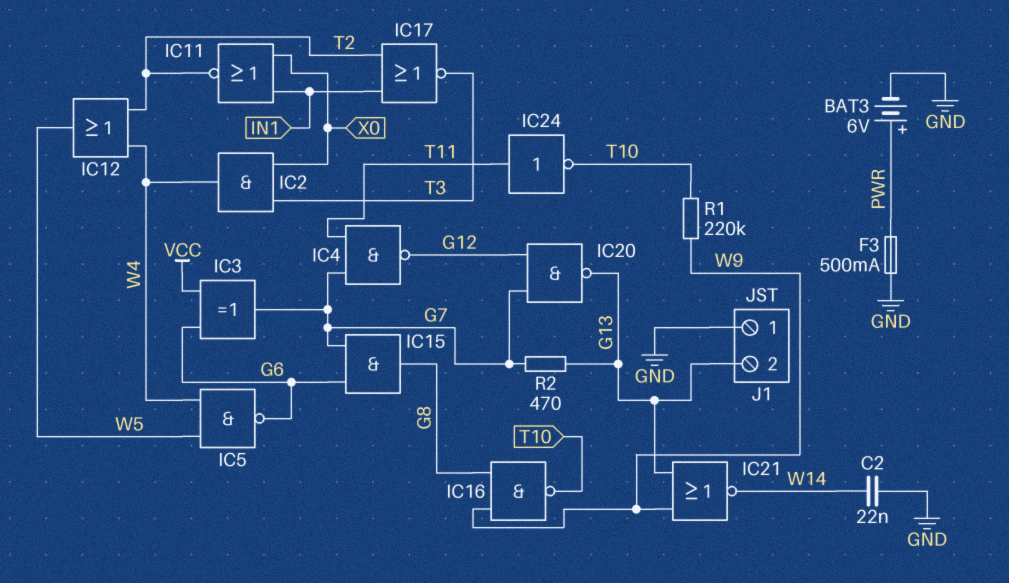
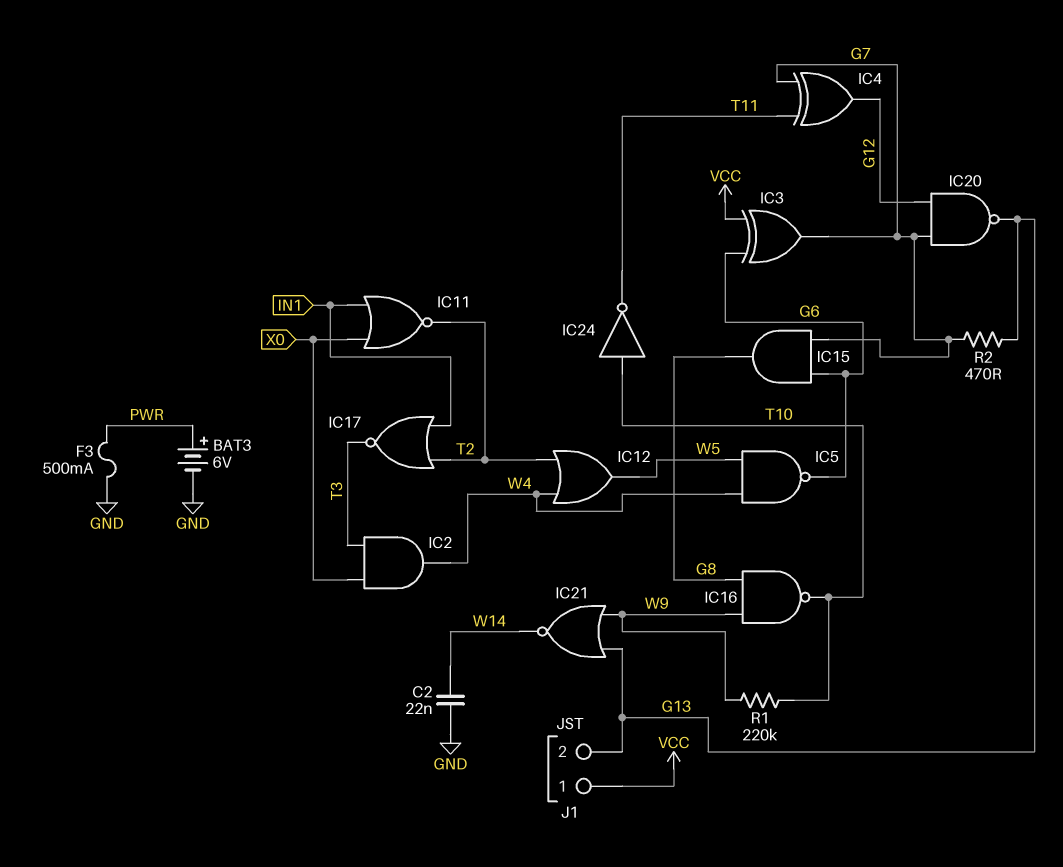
IC4: NAND (in G7, in T11, out G12) -> XOR (in G7, in T11, out G12)
IC24: NOT (in T11, out T10) -> NOT (in T10, out T11)
J1 pin 1: GND -> VCC

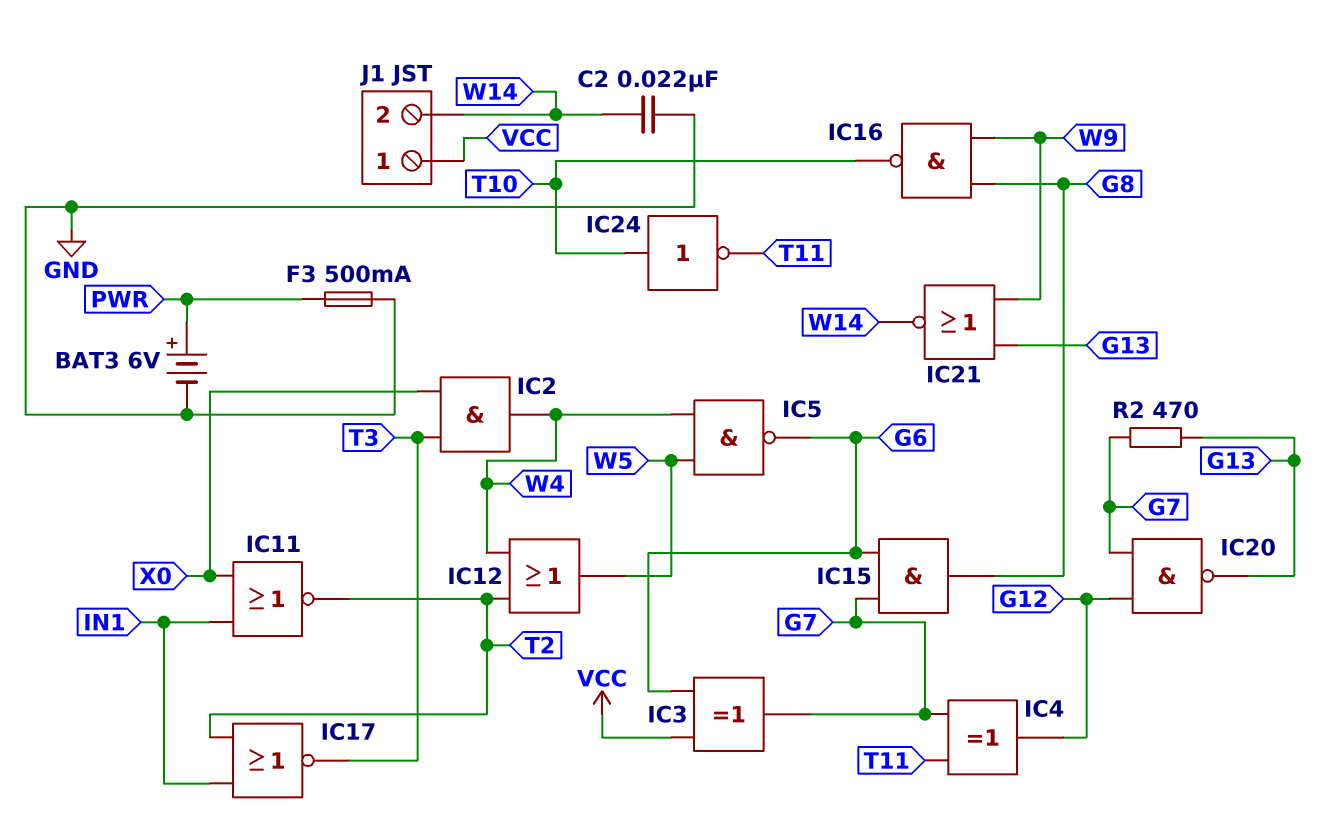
J1 pin 2: G13 -> W14
R1: 220k (T10, W9) -> none

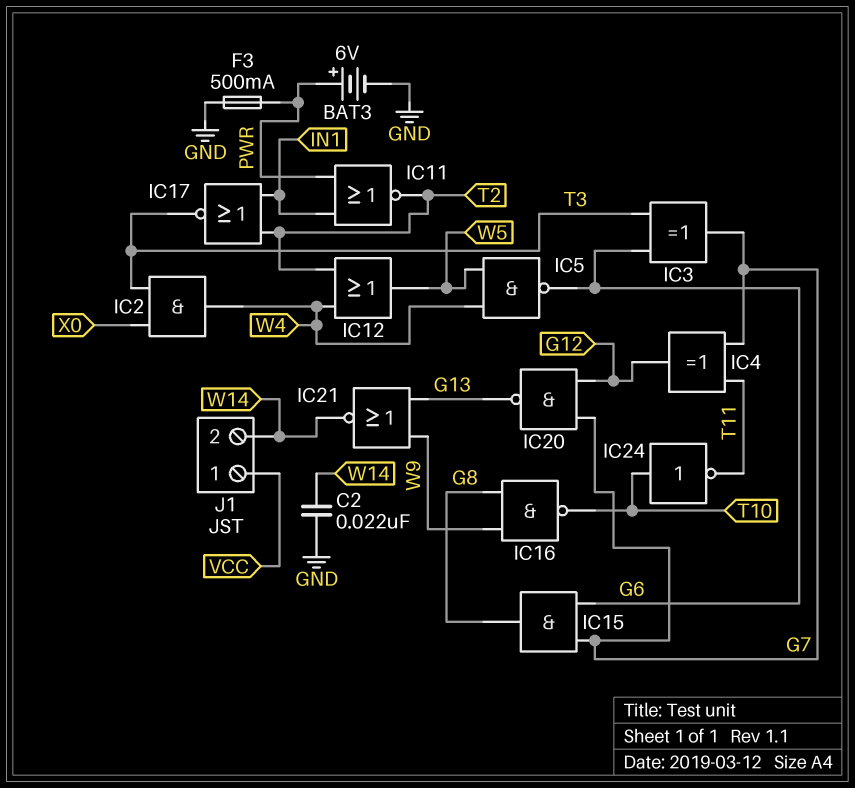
IC3: XOR (in G6, in VCC, out G7) -> XOR (in G6, in T3, out G7)
IC11: NOR (in IN1, in X0, out T2) -> NOR (in IN1, in PWR, out T2)
R2: 470 (G7, G13) -> none

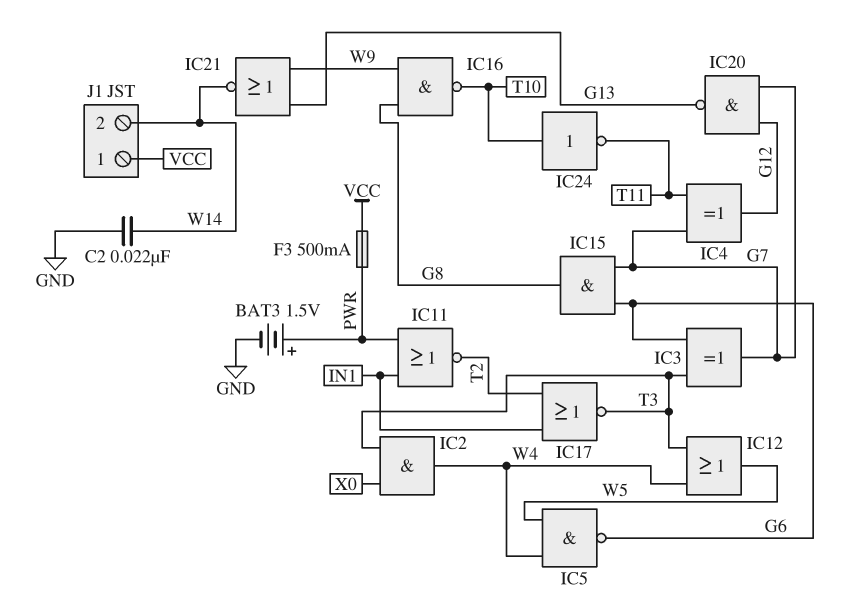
BAT3: 6V (plus PWR, minus GND) -> 1.5V (plus PWR, minus GND)
F3: 500mA (GND, PWR) -> 500mA (PWR, VCC)
IC12: OR (in T2, in W4, out W5) -> OR (in T3, in W4, out W5)

